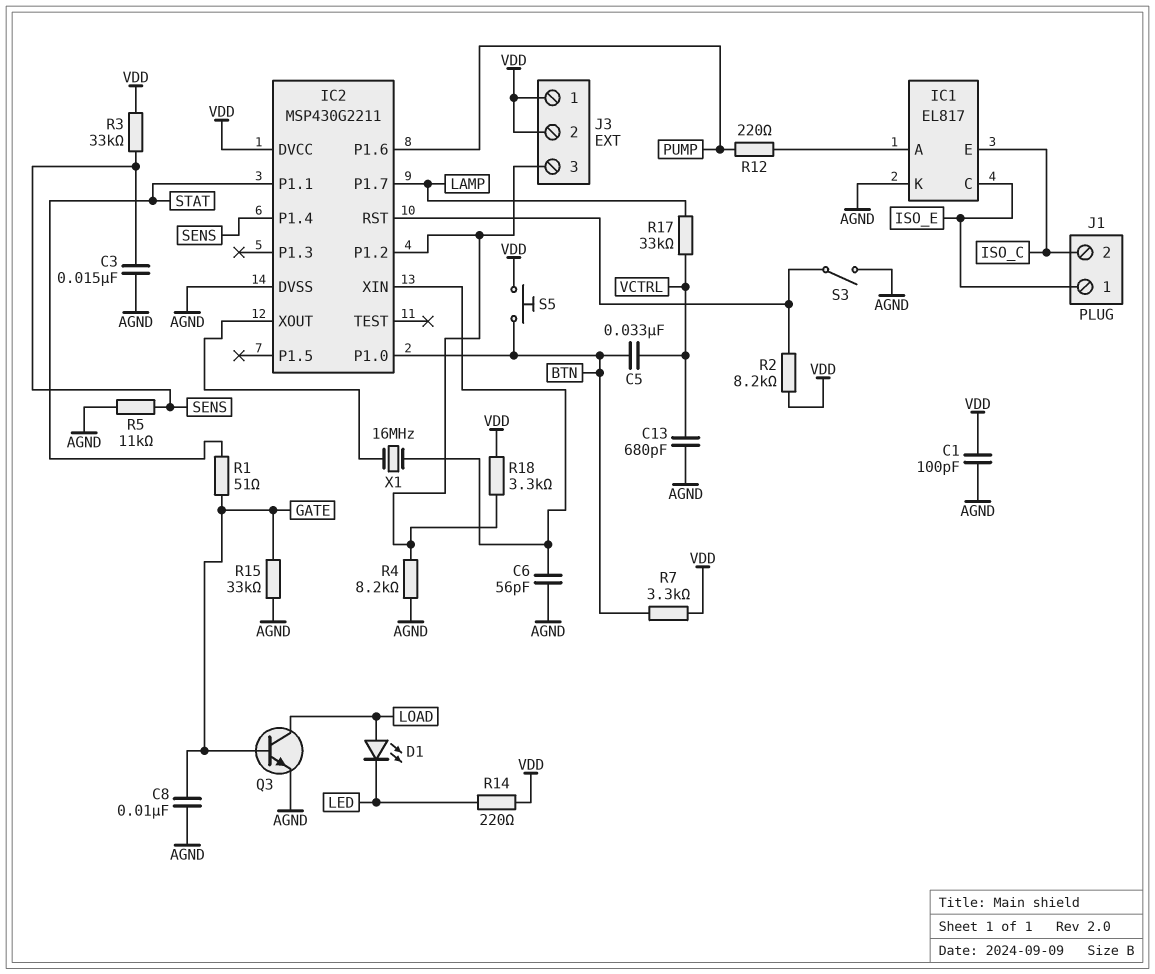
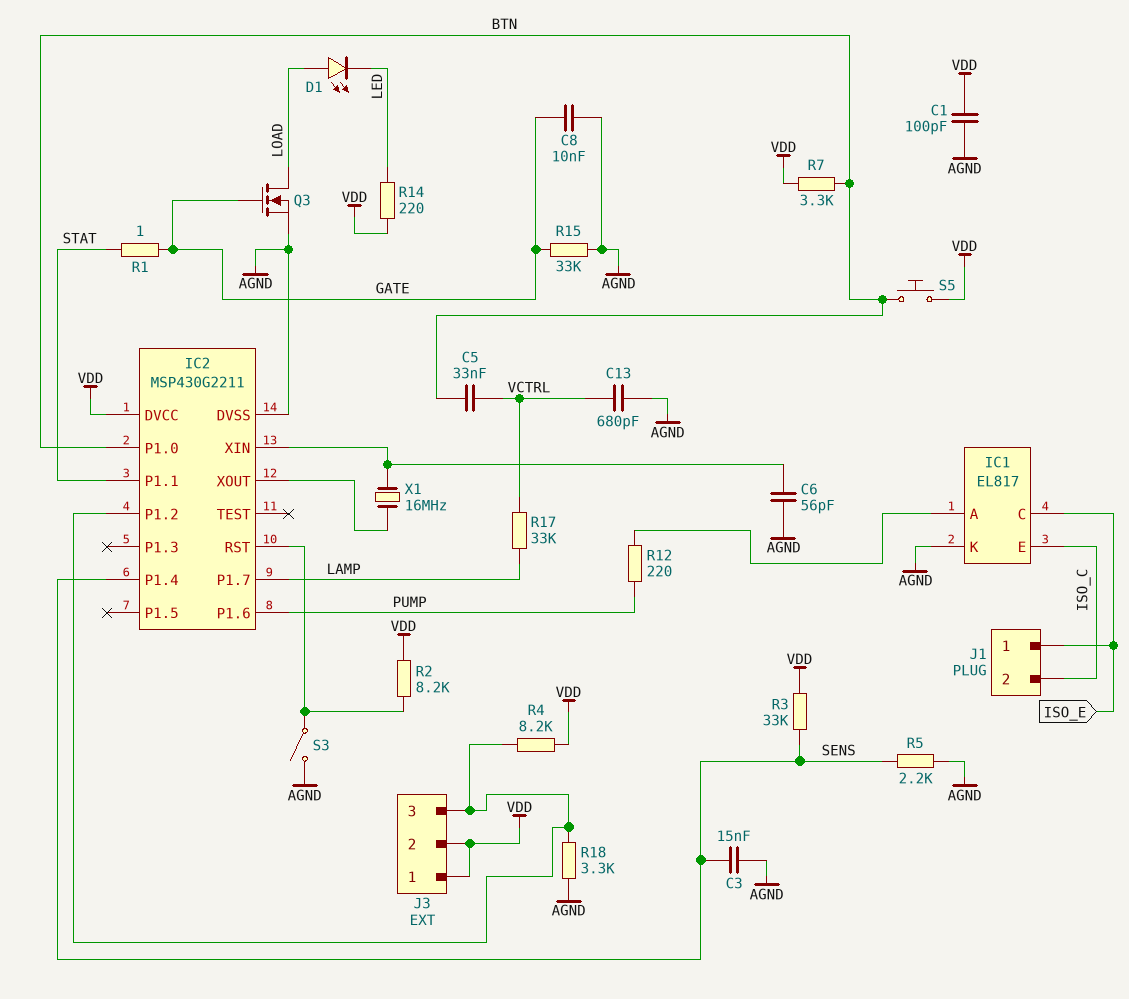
Q3: NPN (B GATE, C LOAD, E AGND) -> NMOS (G GATE, D LOAD, S AGND)
R1: 51 (GATE, STAT) -> 1 (GATE, STAT)
R4: 8.2k (AGND, IC2/P1.2) -> 8.2k (IC2/P1.2, VDD)
R5: 11k (AGND, SENS) -> 2.2k (AGND, SENS)
R18: 3.3k (IC2/P1.2, VDD) -> 3.3k (AGND, IC2/P1.2)

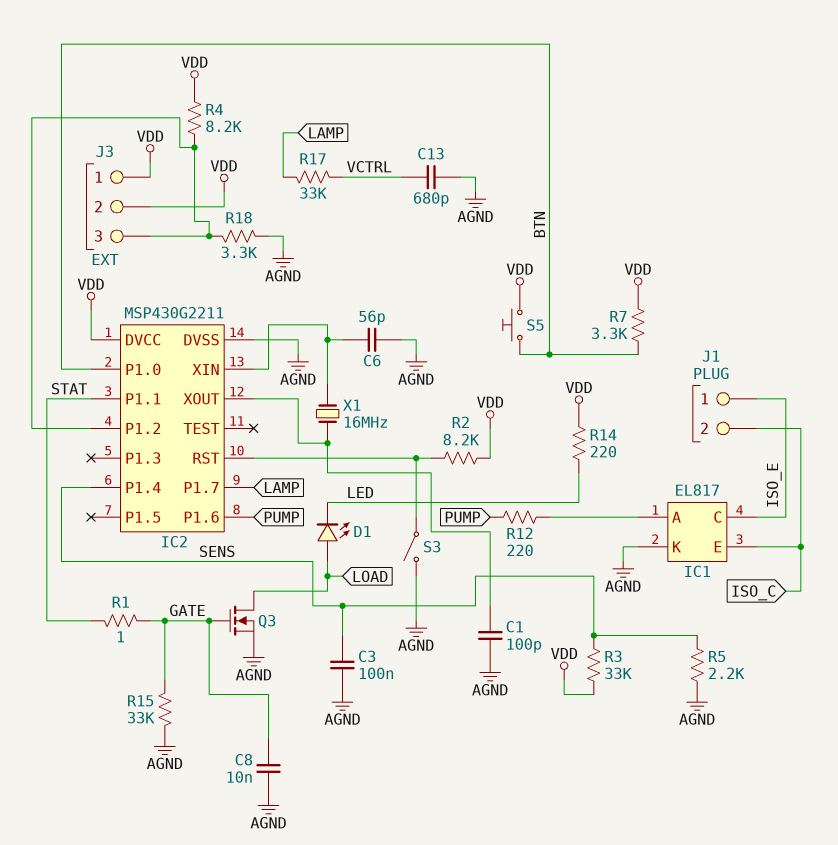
C1: 100pF (AGND, VDD) -> 100pF (AGND, IC2/XOUT)
C3: 15nF (AGND, SENS) -> 100nF (AGND, SENS)
C5: 33nF (BTN, VCTRL) -> none

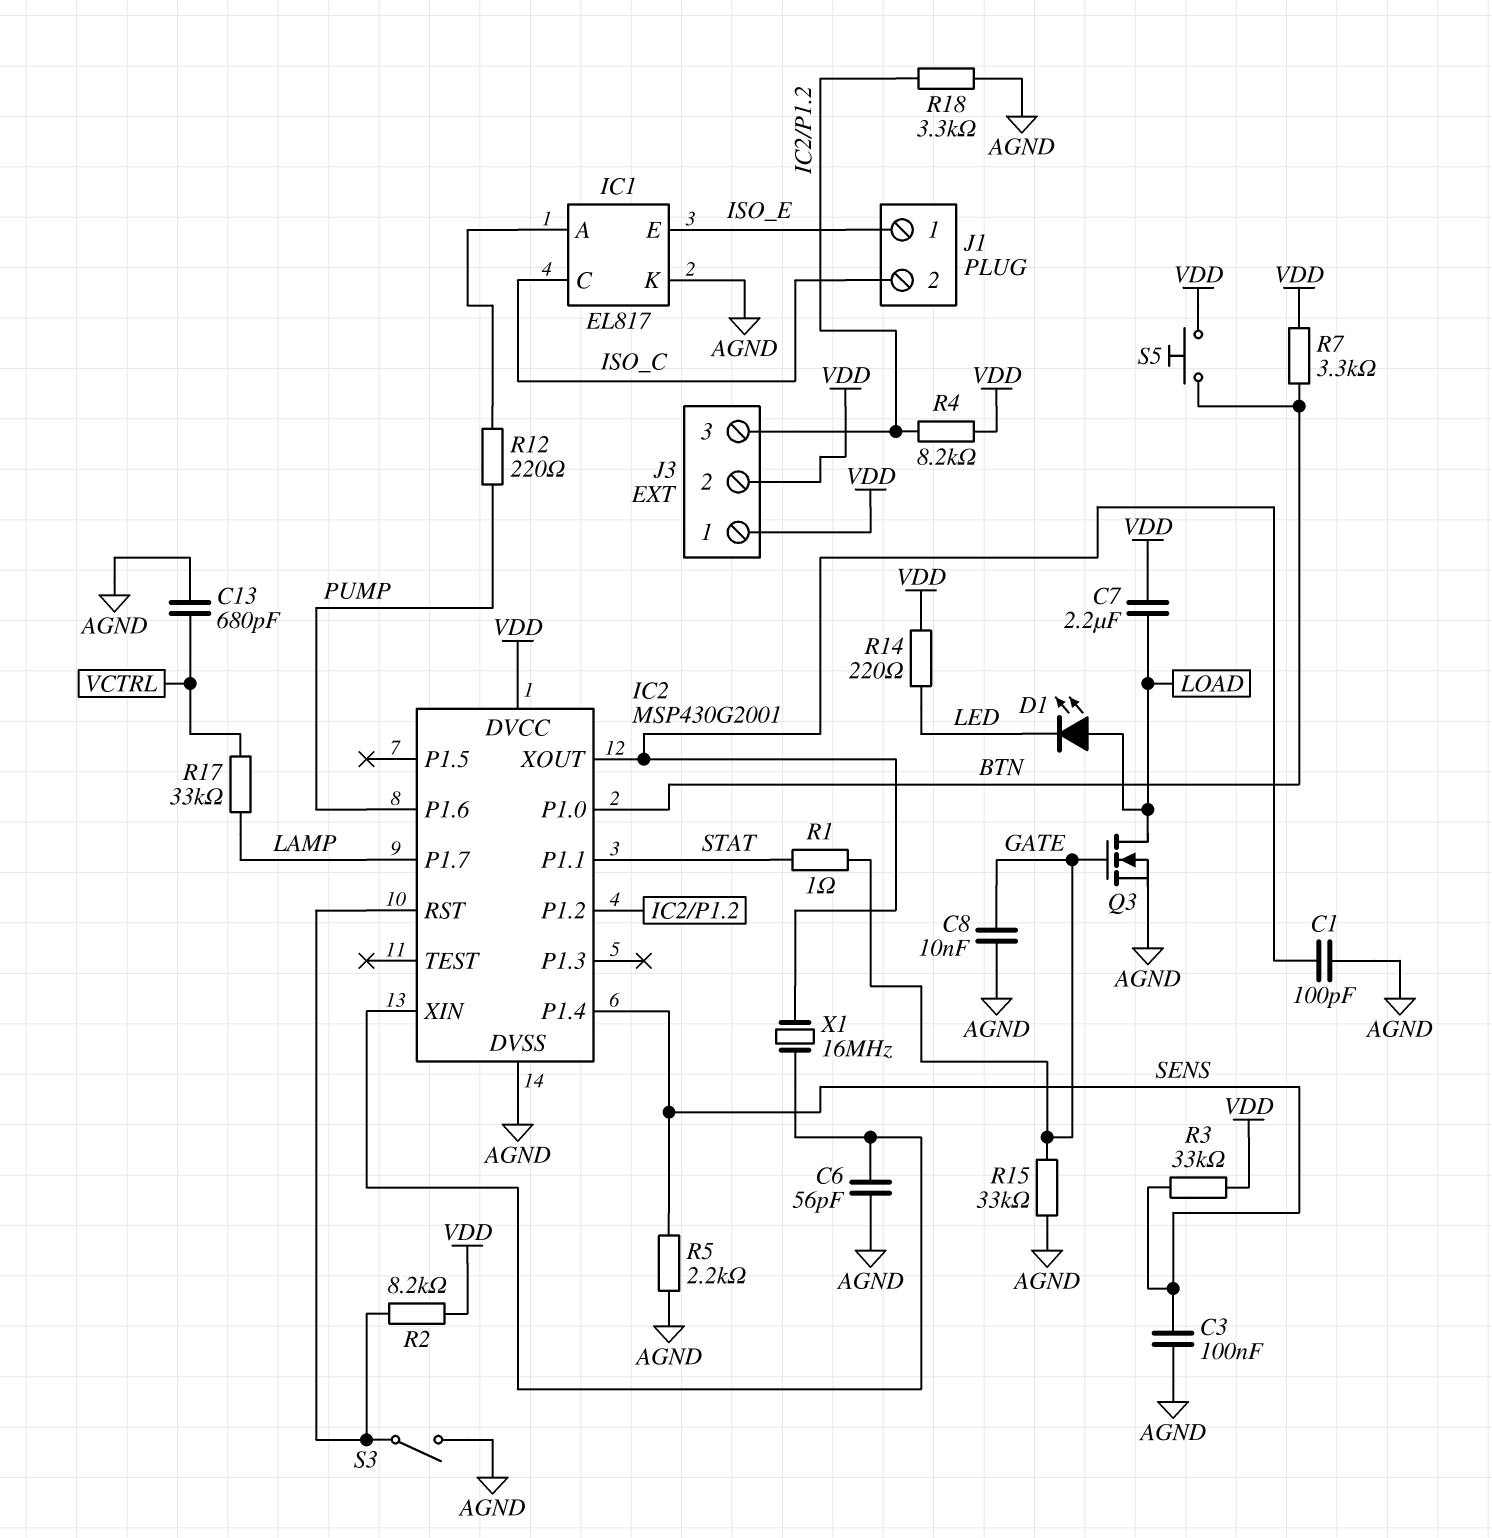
C7: none -> 2.2uF (LOAD, VDD)
IC1 pin C: ISO_E -> ISO_C
IC1 pin E: ISO_C -> ISO_E
IC2: MSP430G2211 -> MSP430G2001

